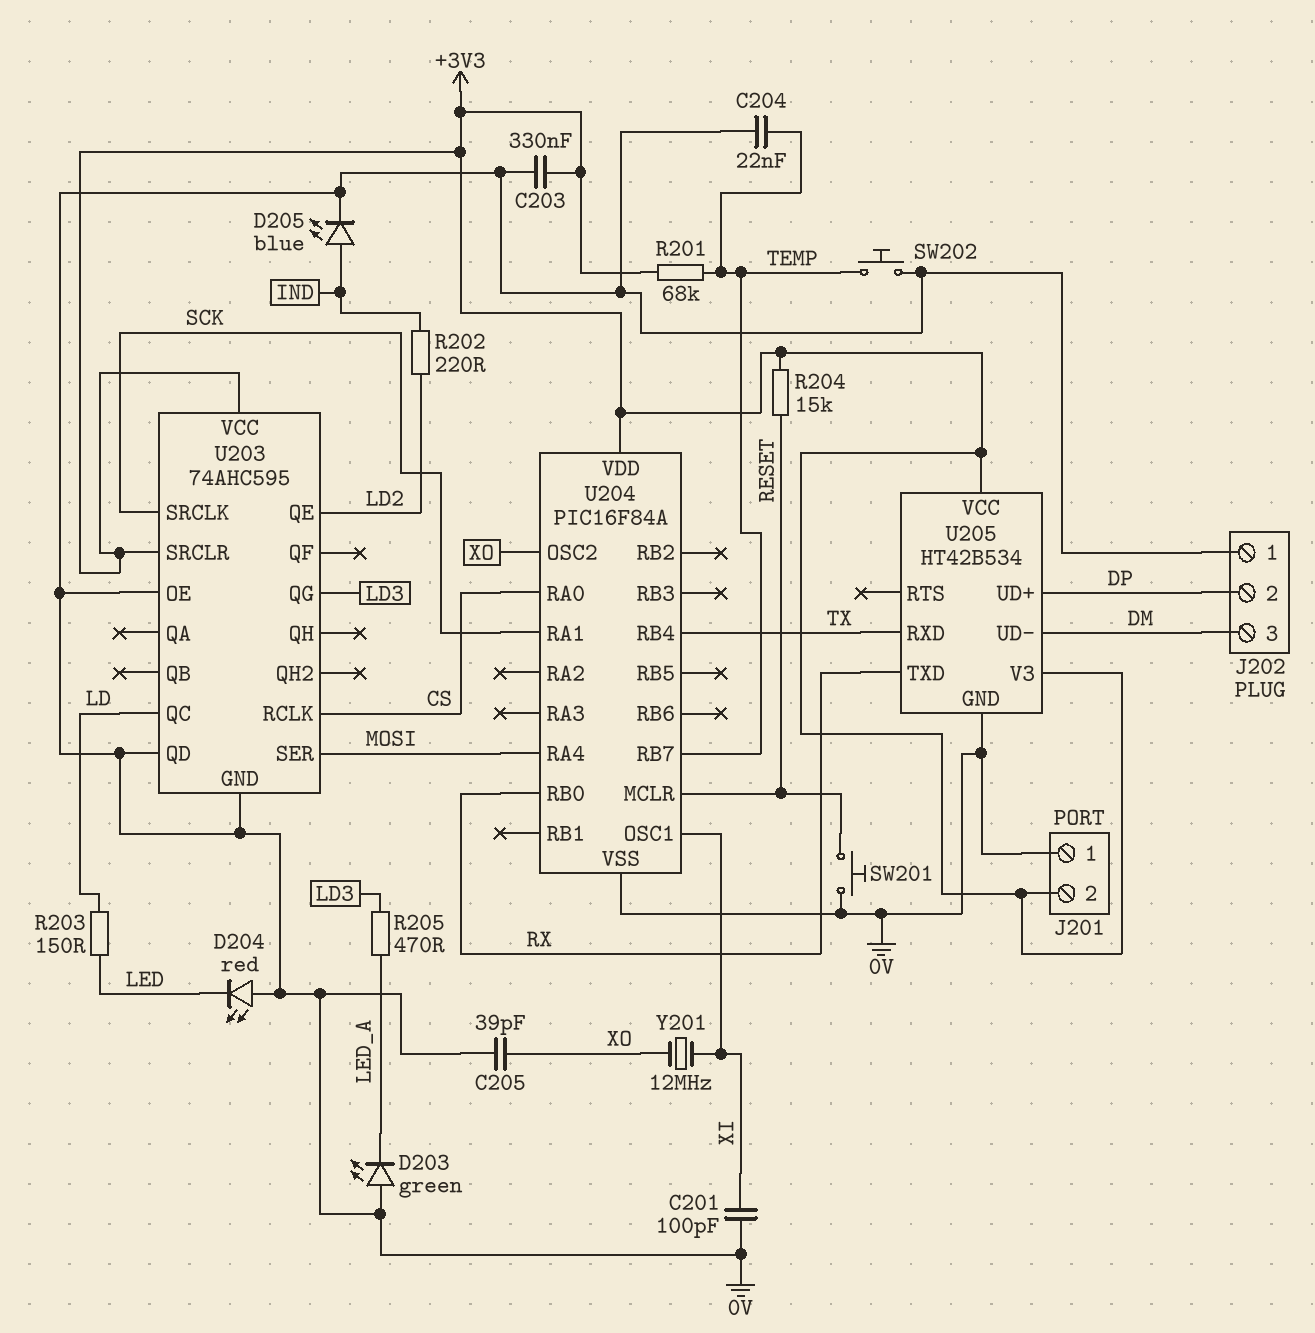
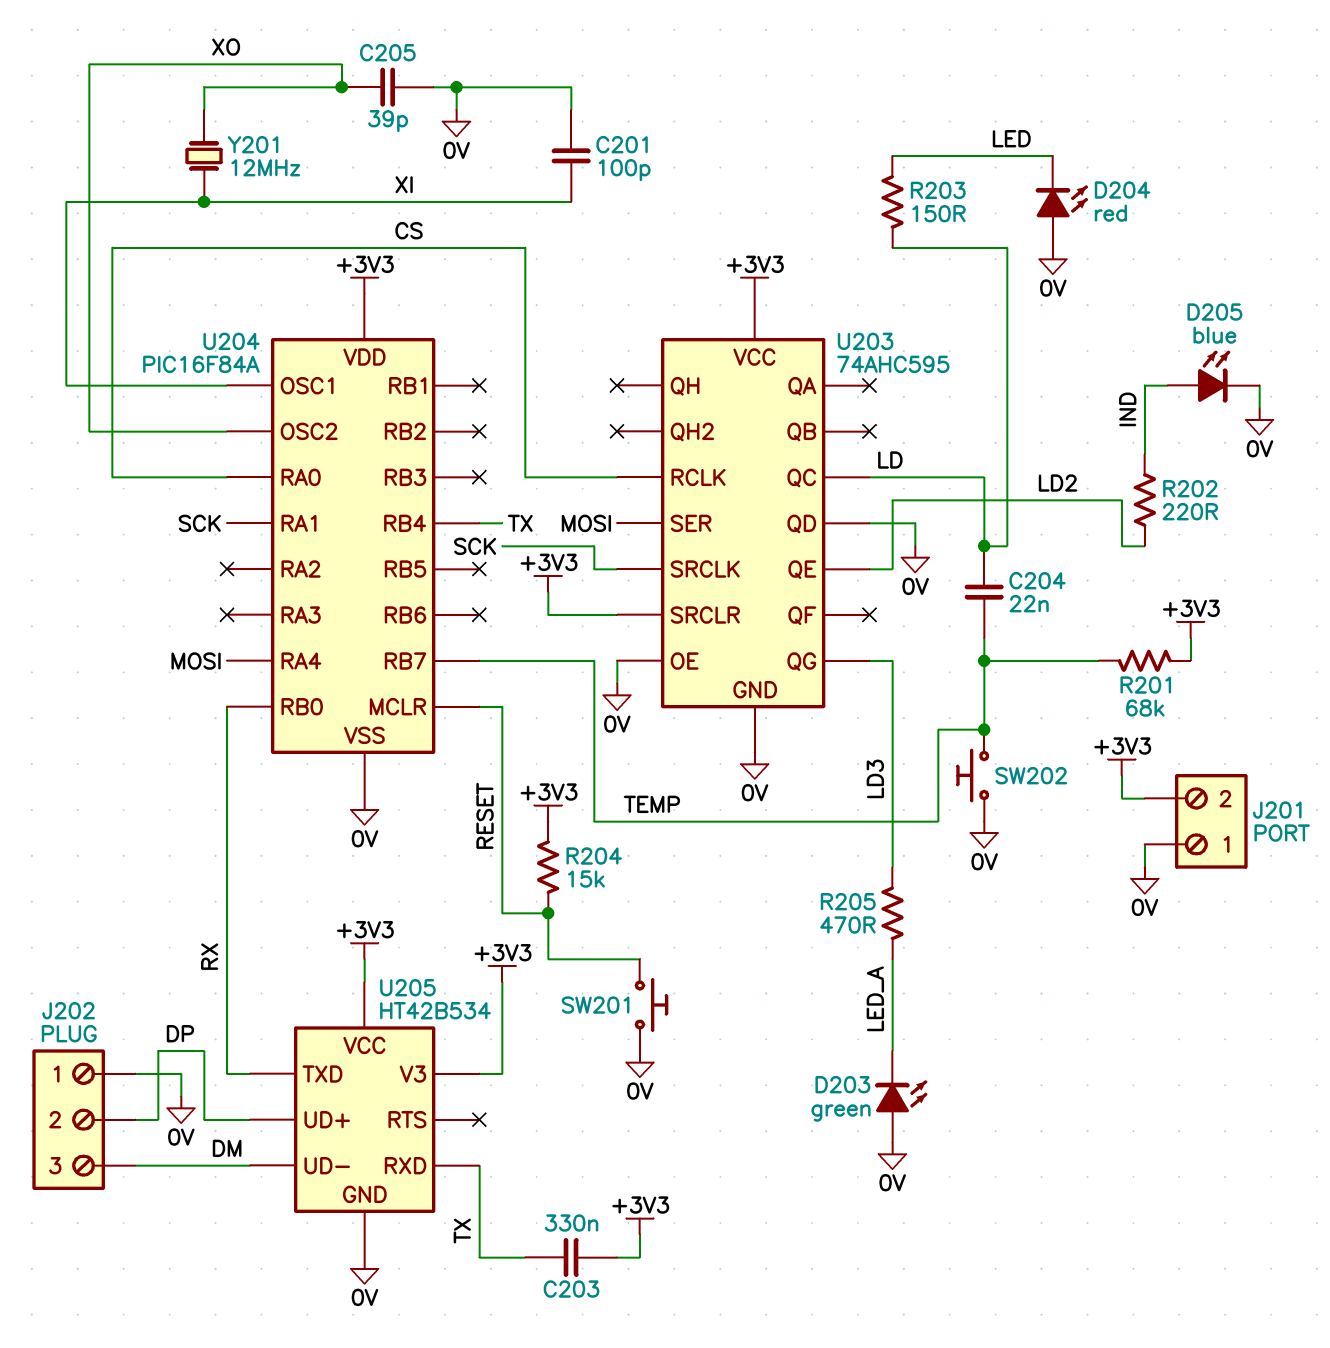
C203: 330nF (+3V3, 0V) -> 330nF (+3V3, TX)
C204: 22nF (0V, TEMP) -> 22nF (LD, TEMP)

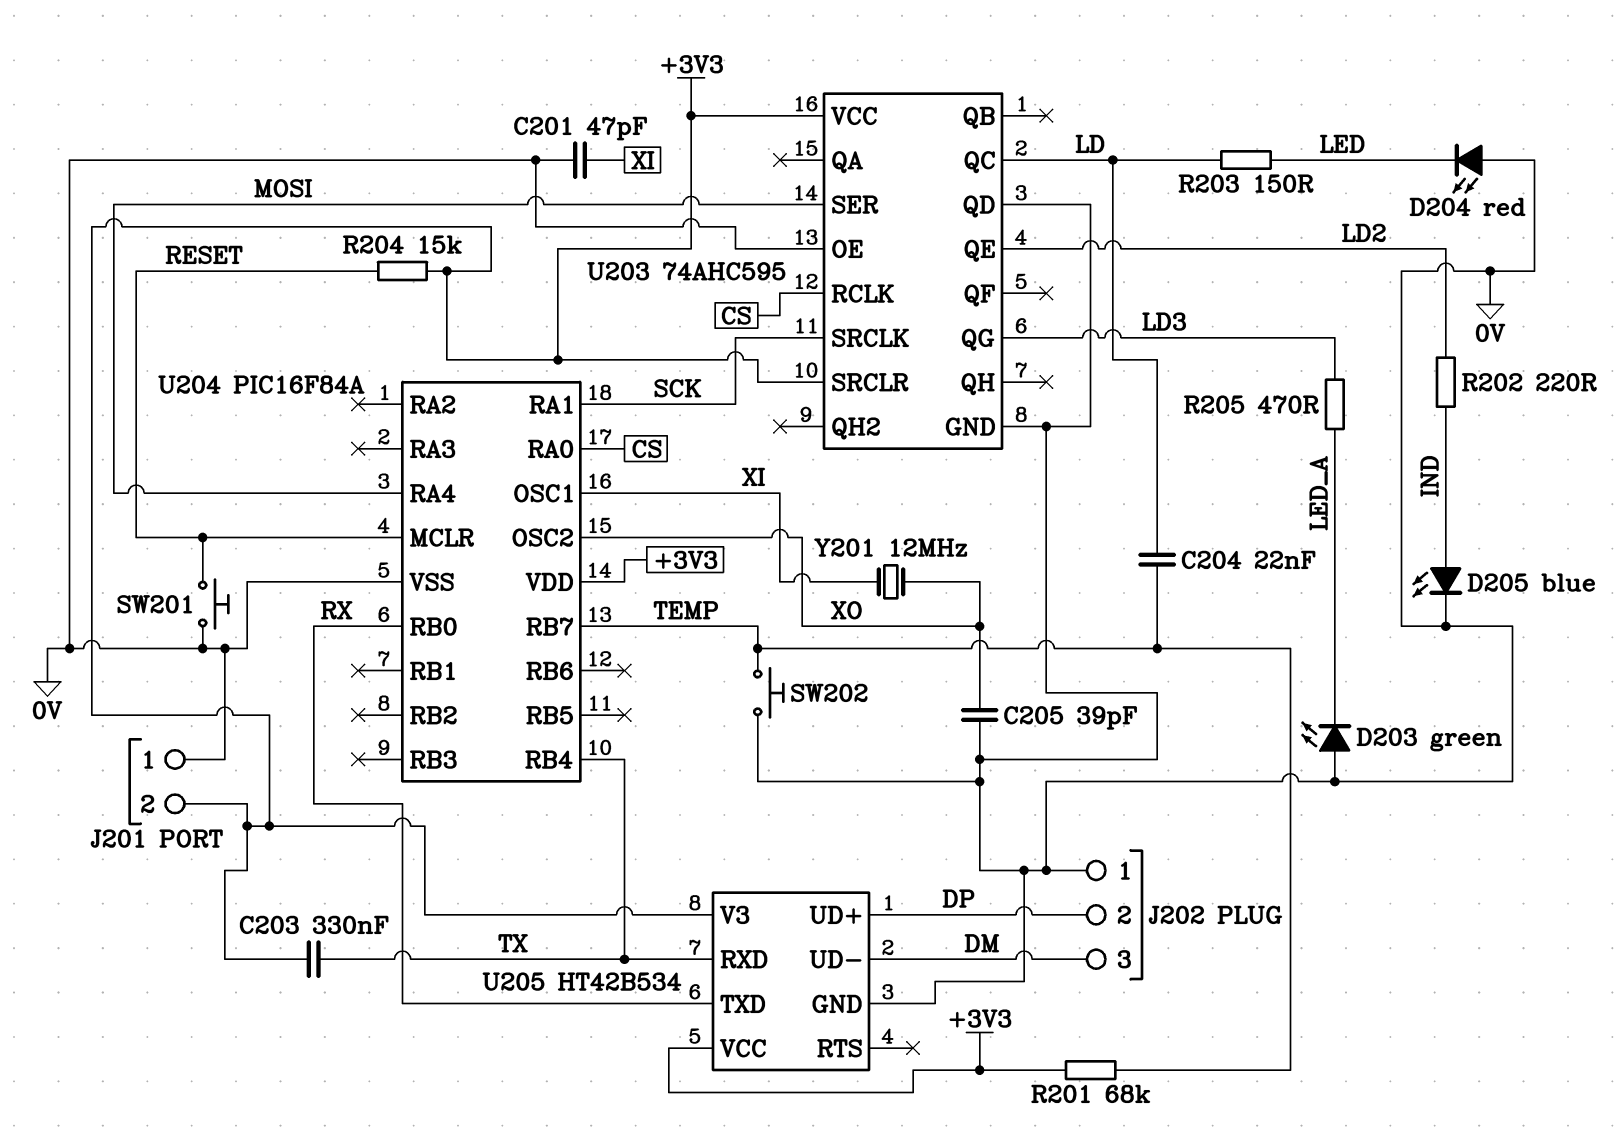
C201: 100pF (0V, XI) -> 47pF (0V, XI)

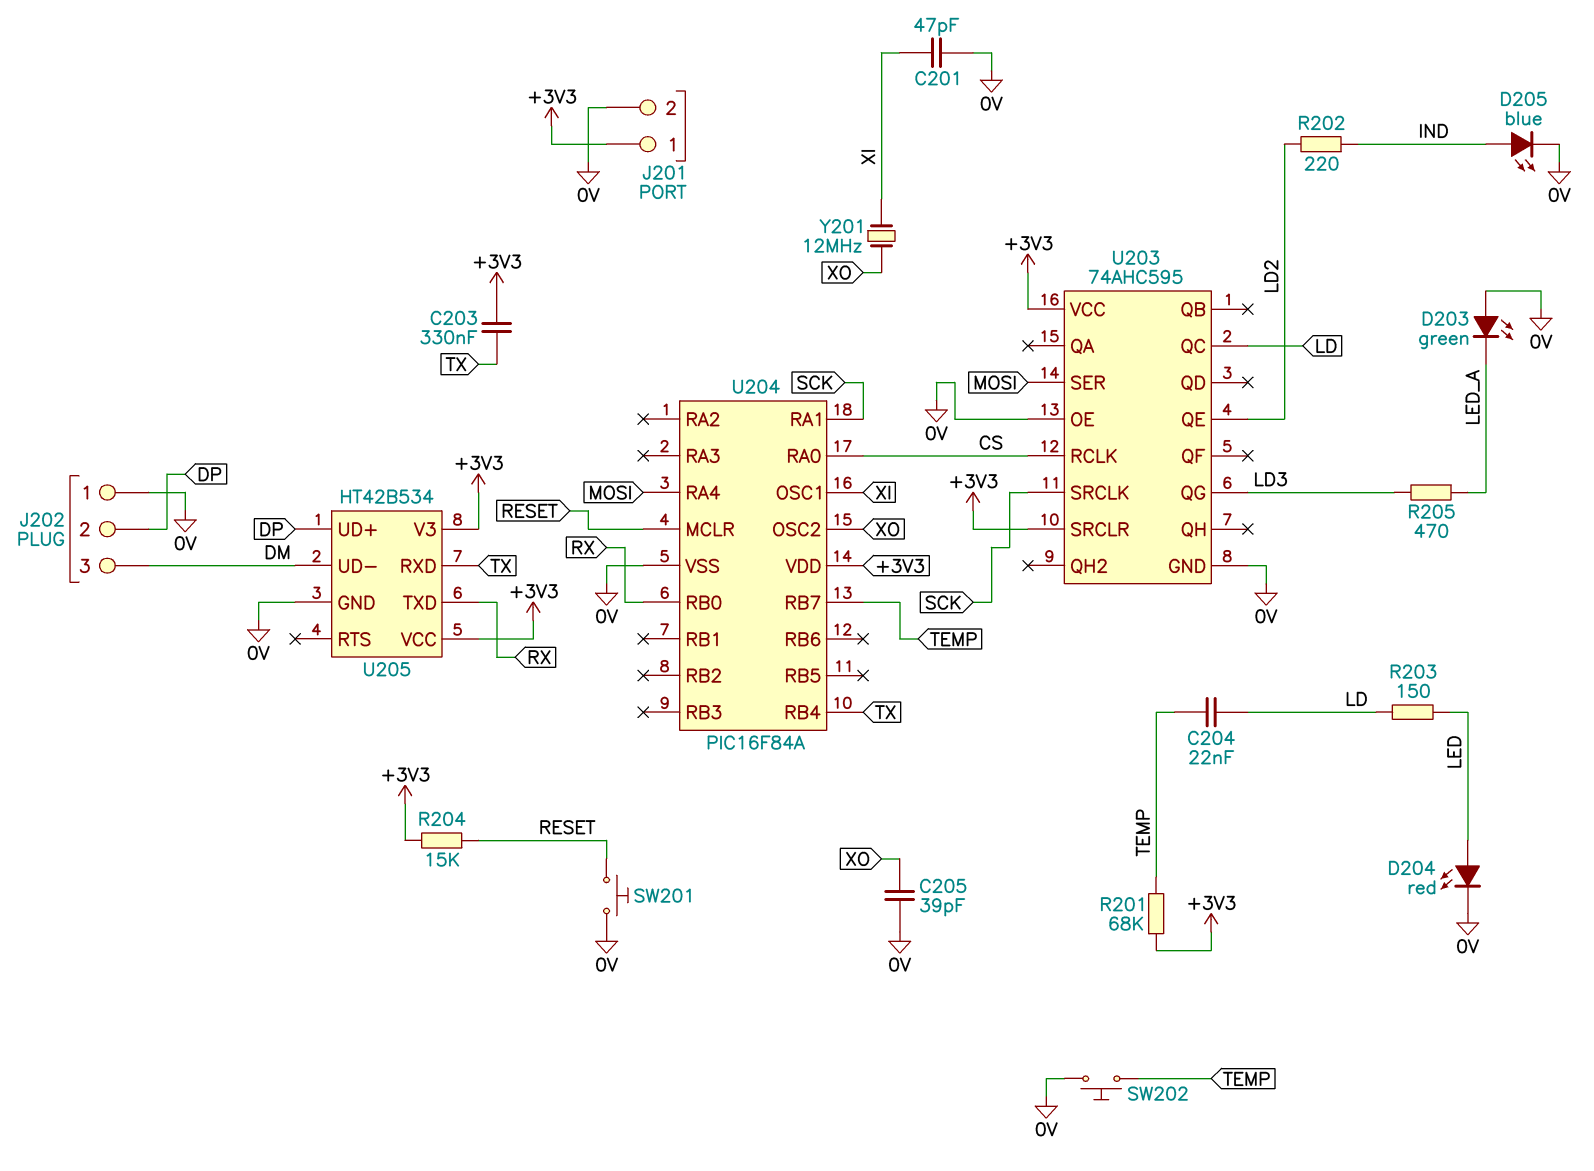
D204: LED red (A 0V, K LED) -> LED red (A LED, K 0V)
J201 pin 1: 0V -> +3V3
J201 pin 2: +3V3 -> 0V
U203 pin QD: 0V -> none

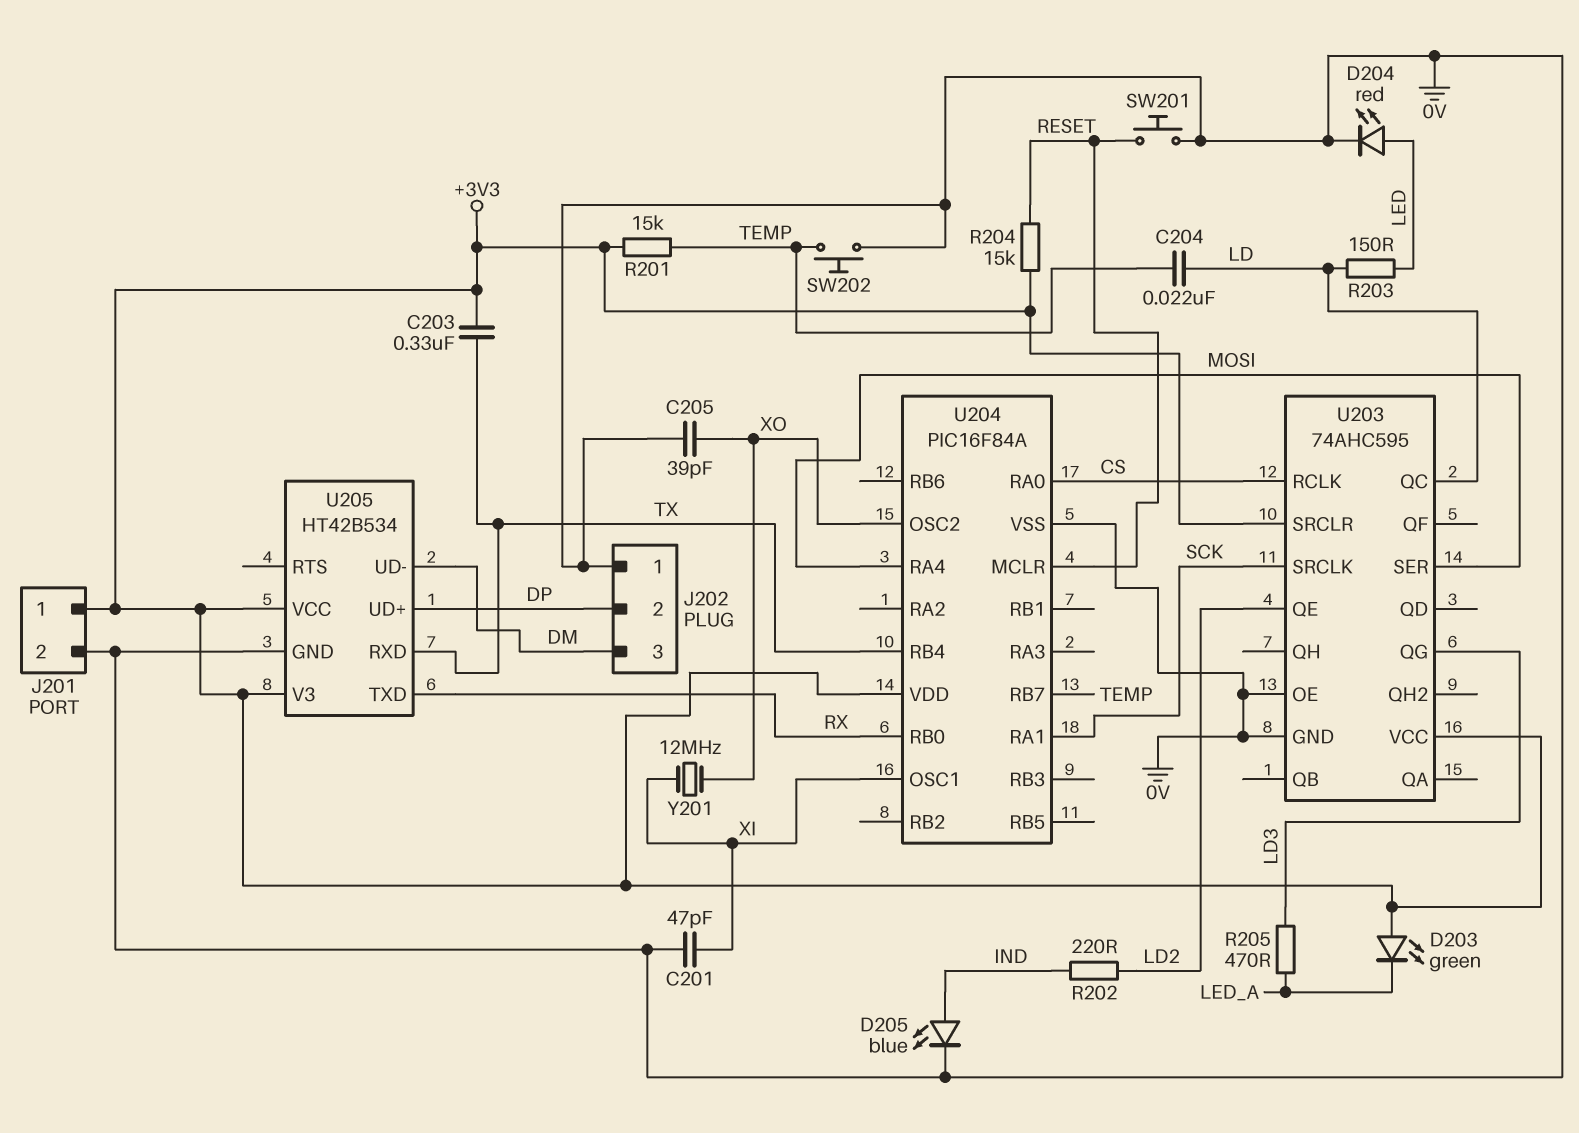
D203: LED green (A 0V, K LED_A) -> LED green (A +3V3, K LED_A)
R201: 68k (+3V3, TEMP) -> 15k (+3V3, TEMP)

